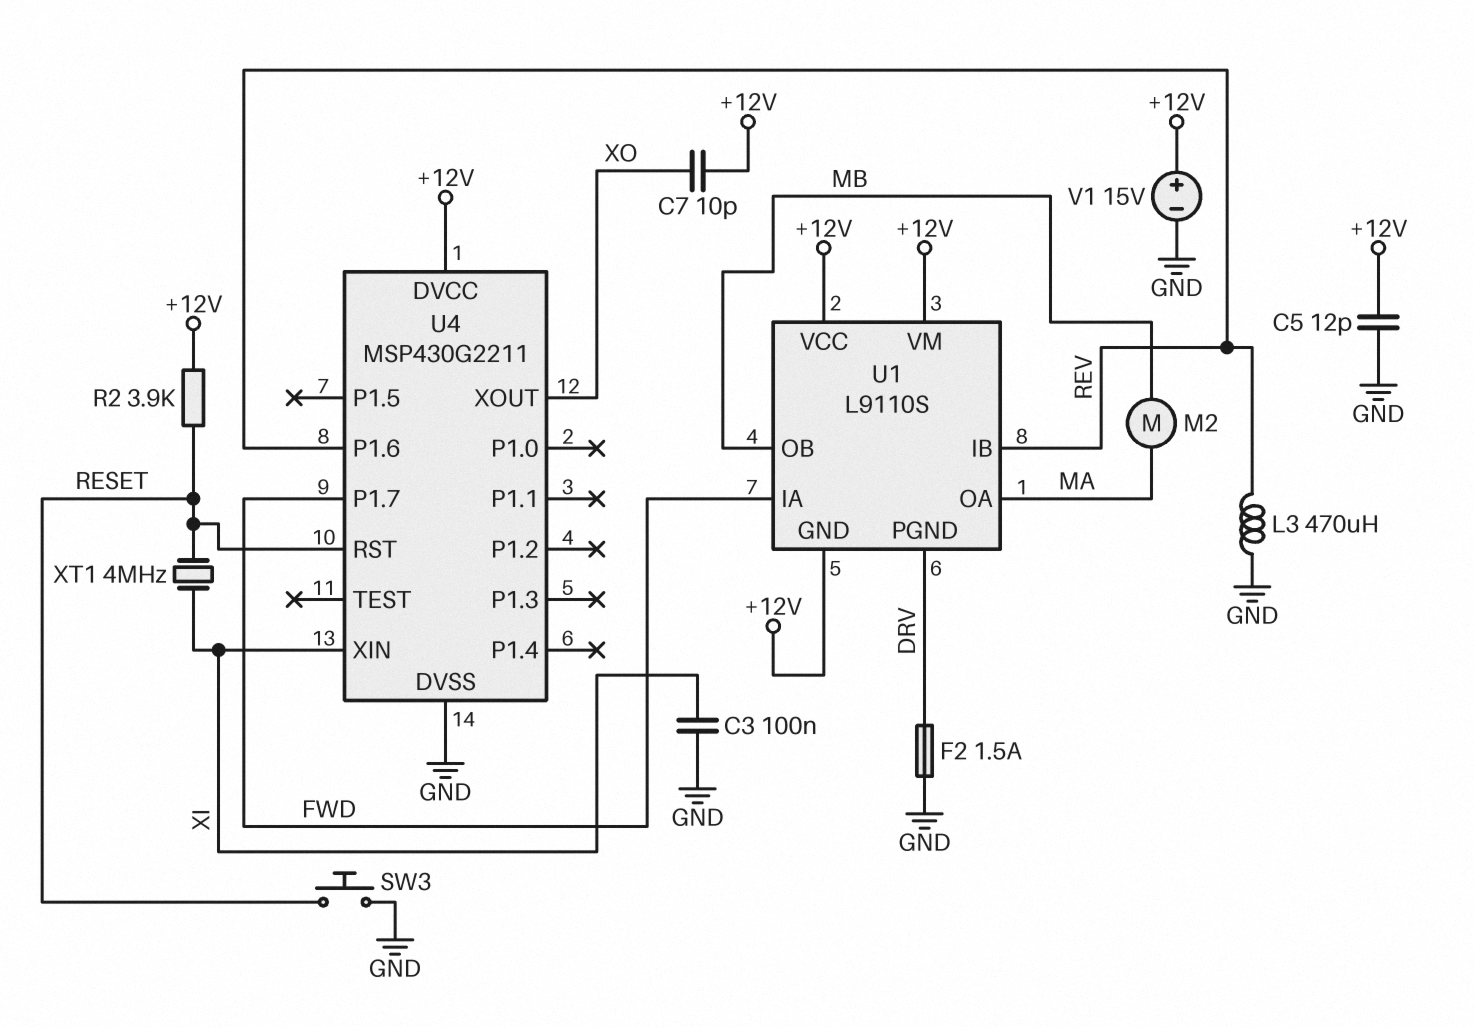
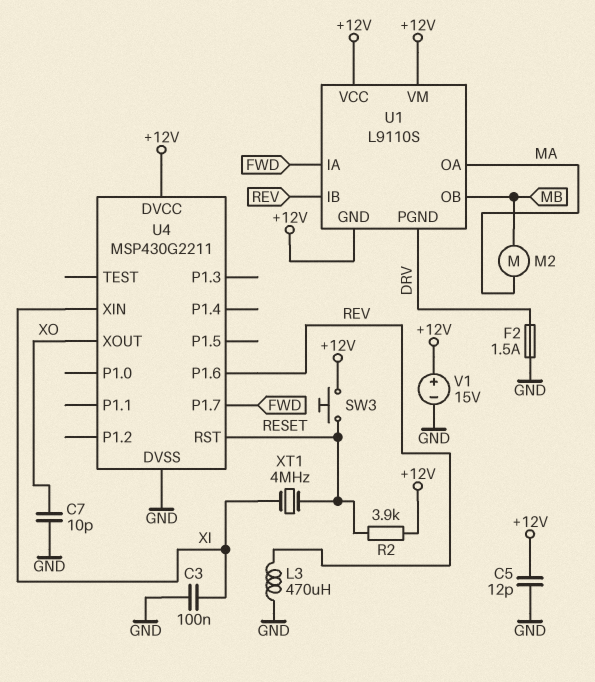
C7: 10pF (+12V, XO) -> 10pF (GND, XO)
SW3: button (GND, RESET) -> button (+12V, RESET)

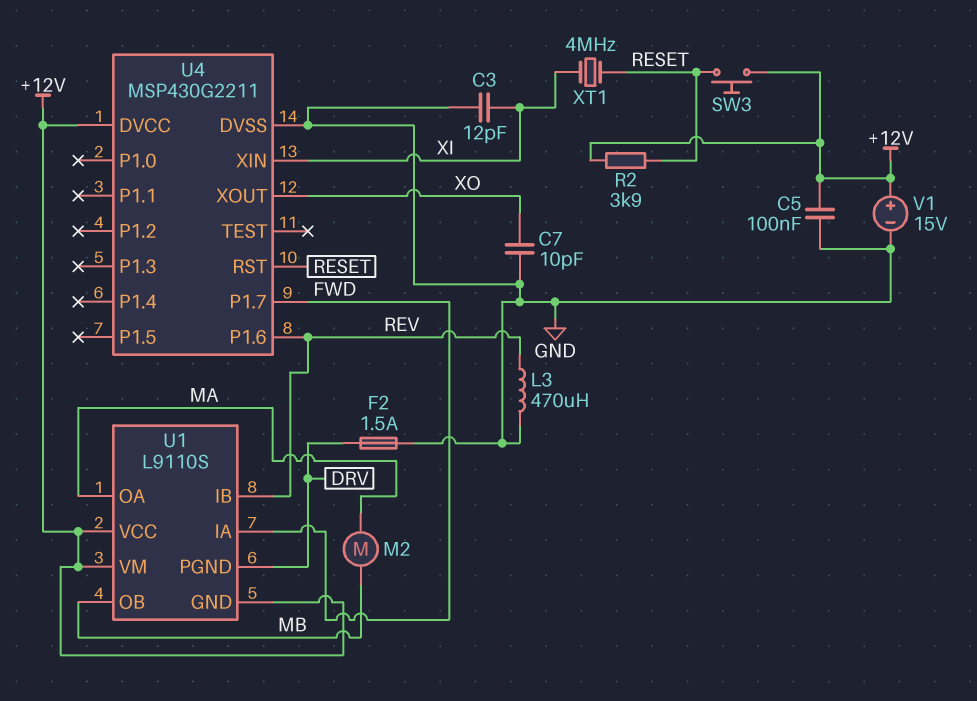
C3: 100nF (GND, XI) -> 12pF (GND, XI)
C5: 12pF (+12V, GND) -> 100nF (+12V, GND)

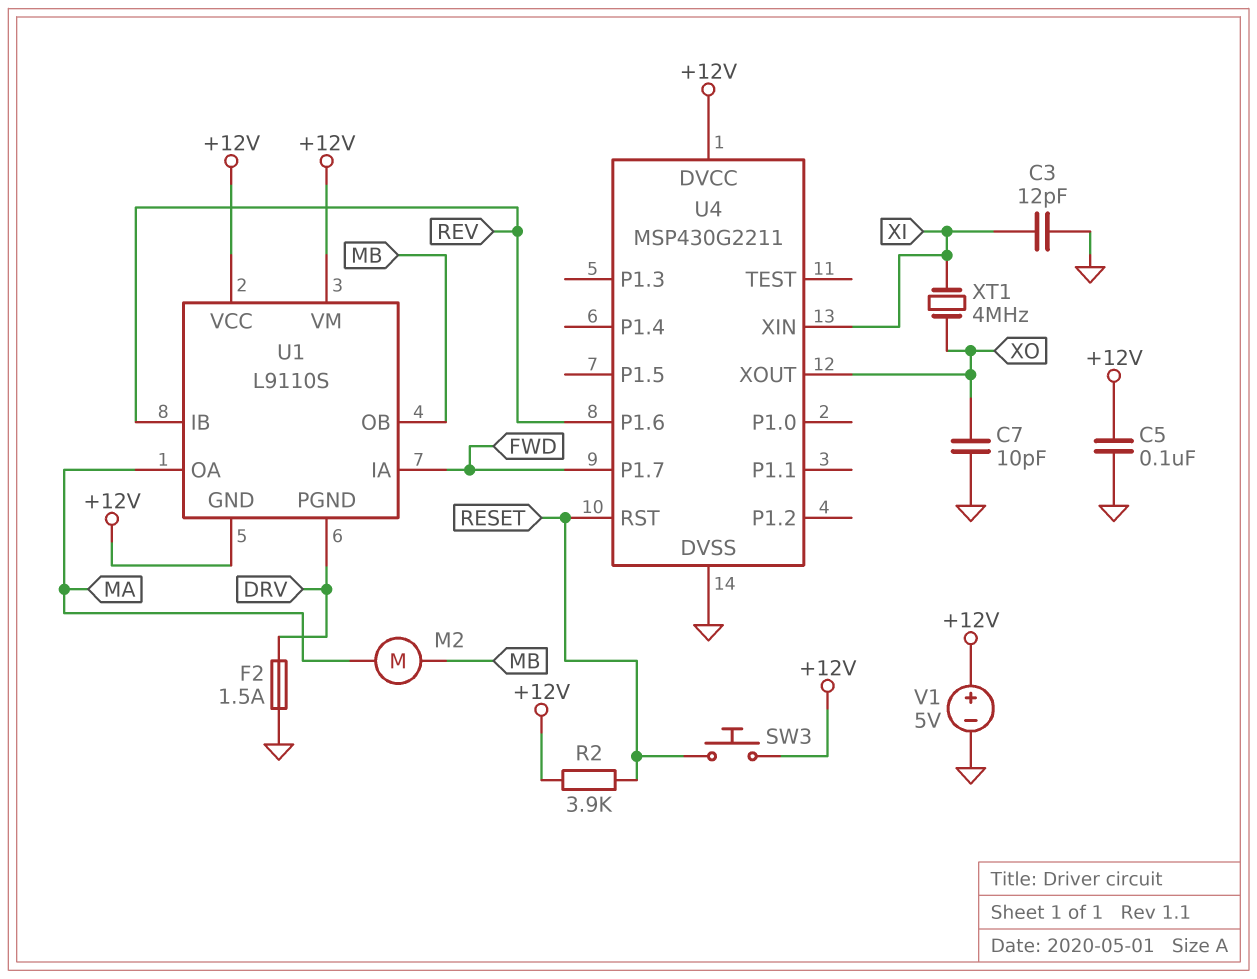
L3: 470uH (GND, REV) -> none
V1: 15V (plus +12V, minus GND) -> 5V (plus +12V, minus GND)
XT1: 4MHz (RESET, XI) -> 4MHz (XI, XO)

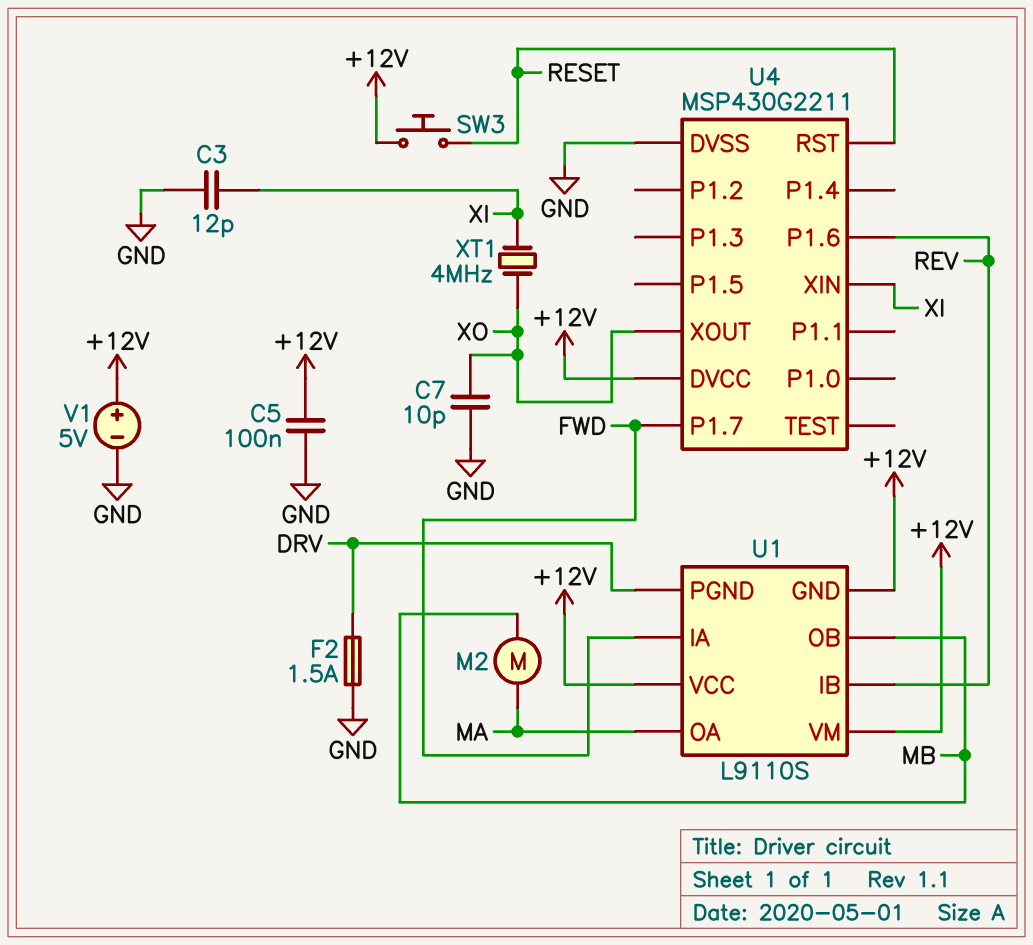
R2: 3.9k (+12V, RESET) -> none

